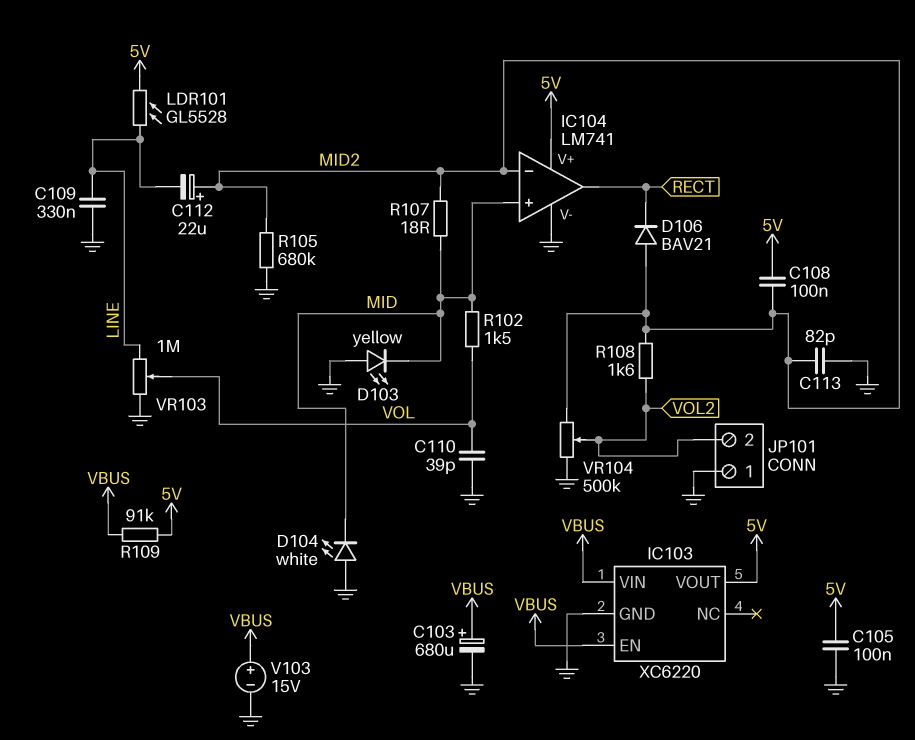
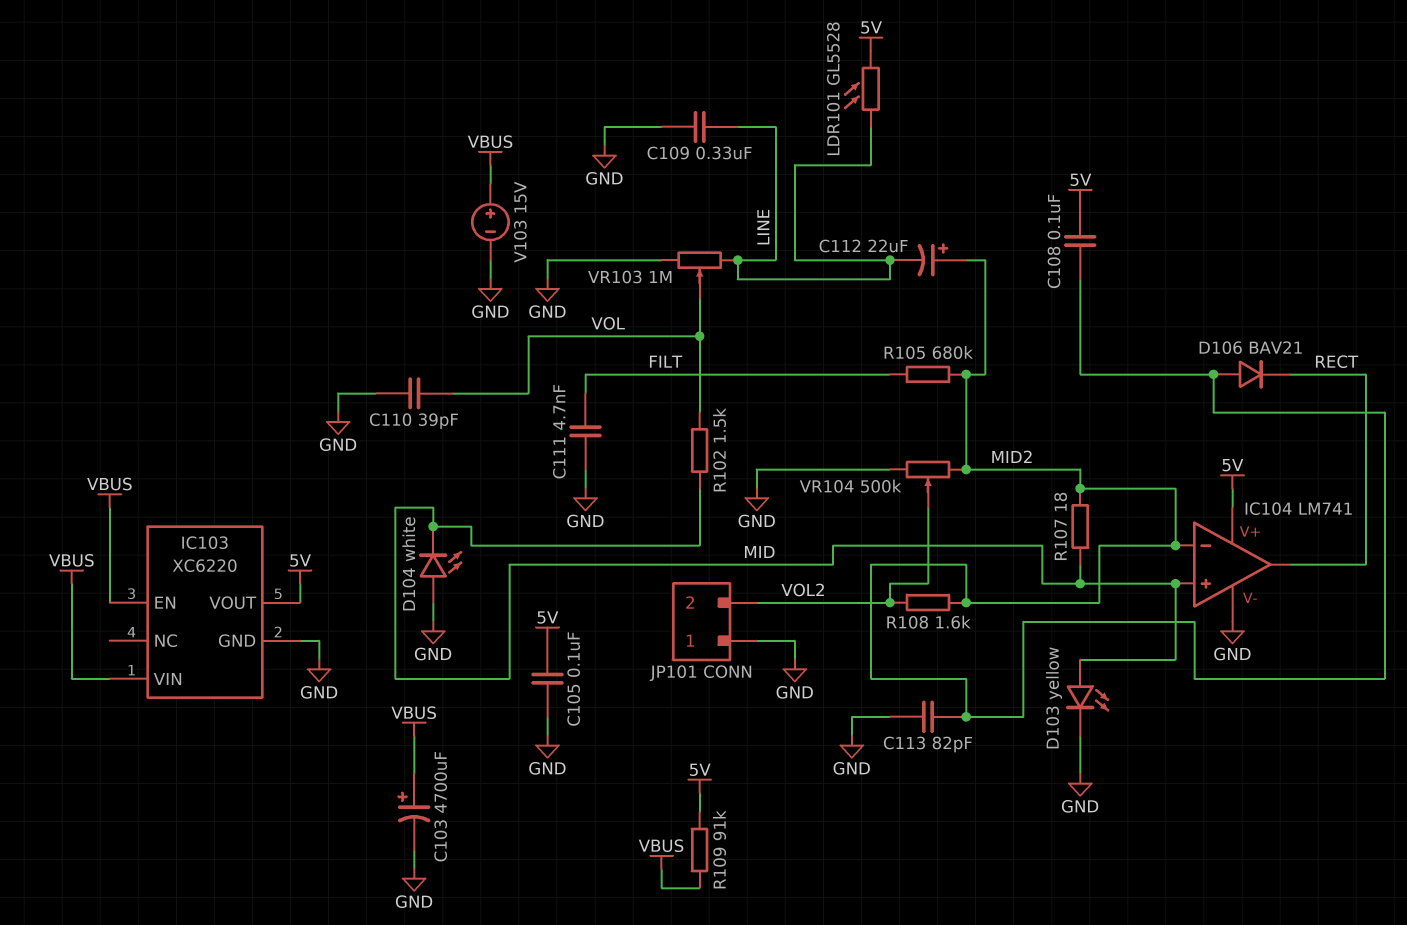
C103: 680uF (plus VBUS, minus GND) -> 4700uF (plus VBUS, minus GND)
C111: none -> 4.7nF (FILT, GND)
D103: LED yellow (A GND, K MID) -> LED yellow (A MID, K GND)
R105: 680k (GND, MID2) -> 680k (FILT, MID2)

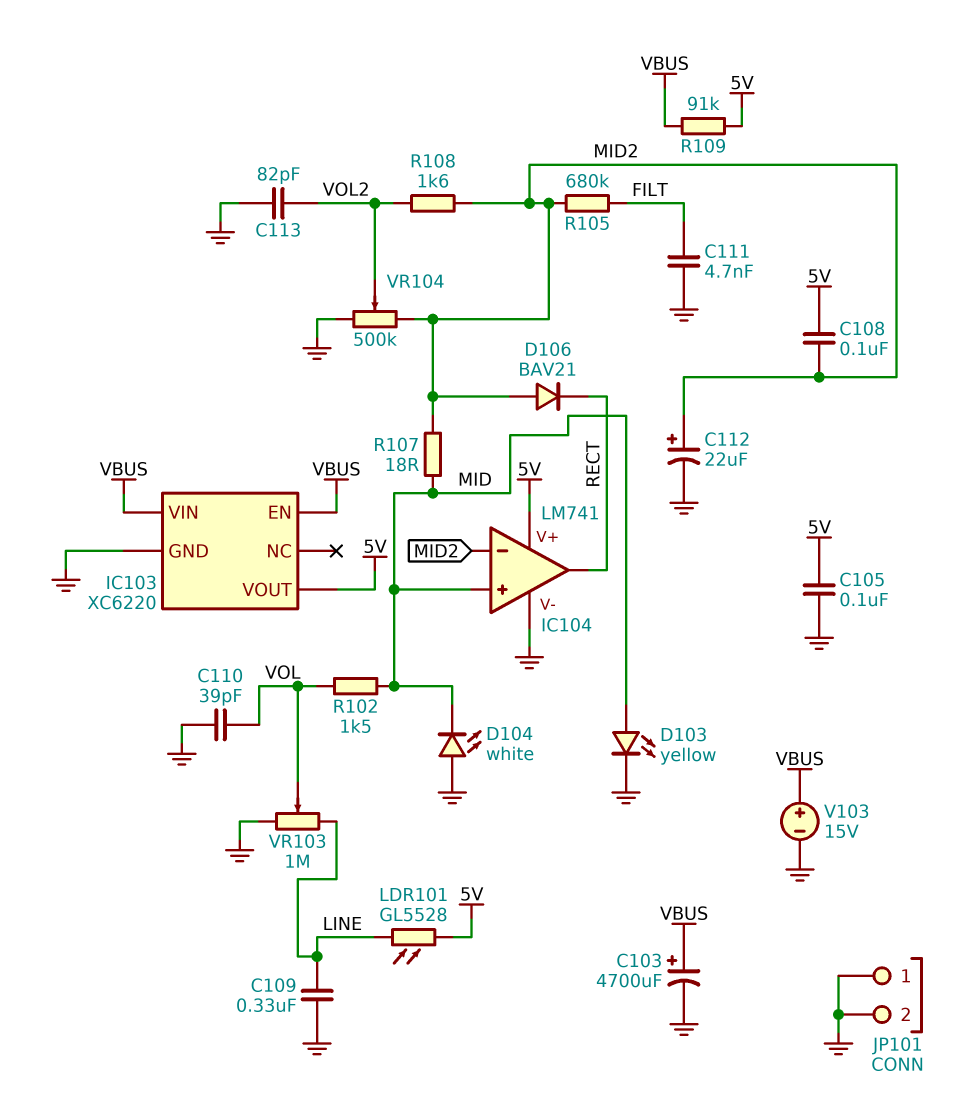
C112: 22uF (plus MID2, minus LINE) -> 22uF (plus MID2, minus GND)
C113: 82pF (GND, MID2) -> 82pF (GND, VOL2)
JP101 pin 2: VOL2 -> GND

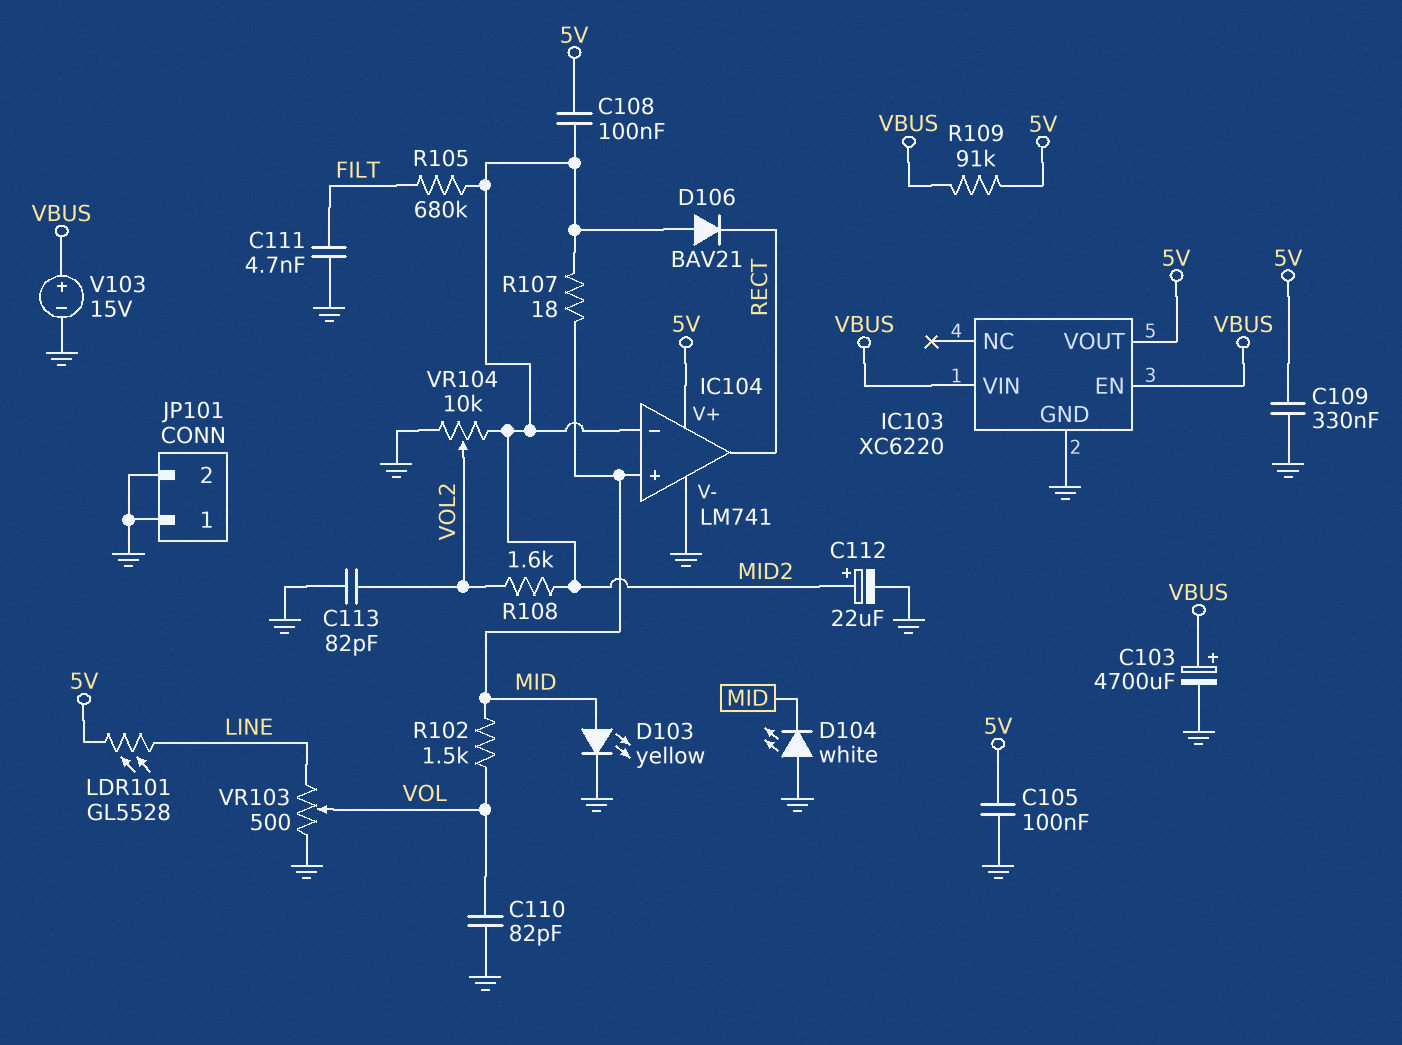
C109: 330nF (GND, LINE) -> 330nF (5V, GND)
C110: 39pF (GND, VOL) -> 82pF (GND, VOL)
VR103: 1M (GND, LINE, wiper VOL) -> 500 (GND, LINE, wiper VOL)
VR104: 500k (GND, MID2, wiper VOL2) -> 10k (GND, MID2, wiper VOL2)

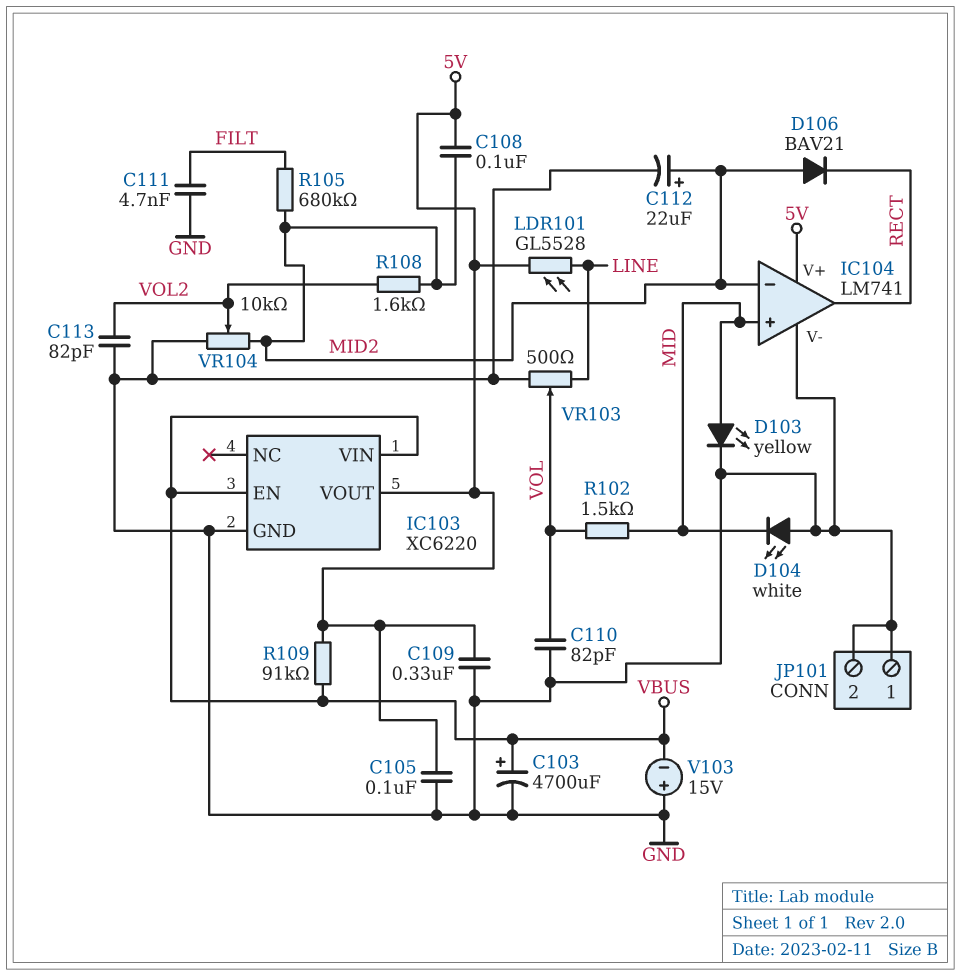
R107: 18 (MID, MID2) -> none
V103: 15V (plus VBUS, minus GND) -> 15V (plus GND, minus VBUS)

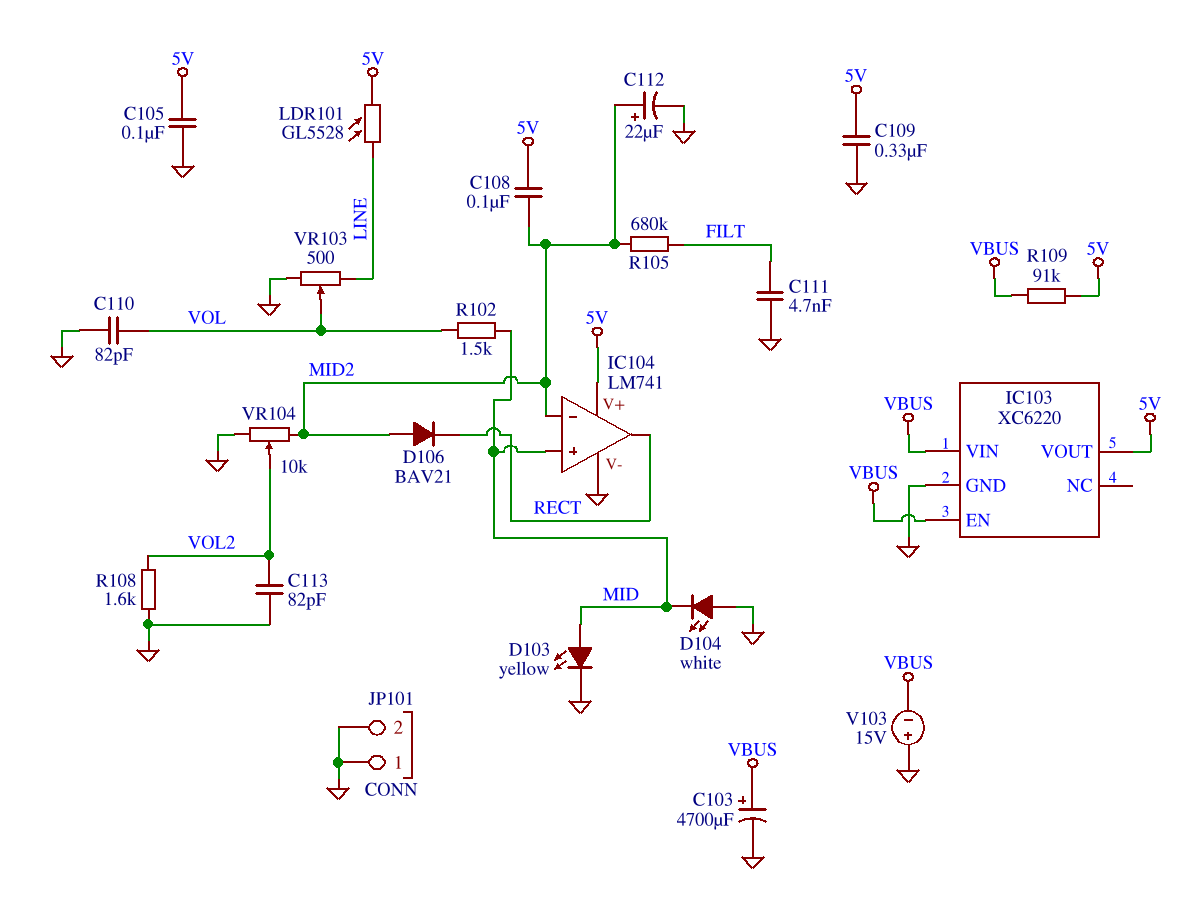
R108: 1.6k (MID2, VOL2) -> 1.6k (GND, VOL2)

